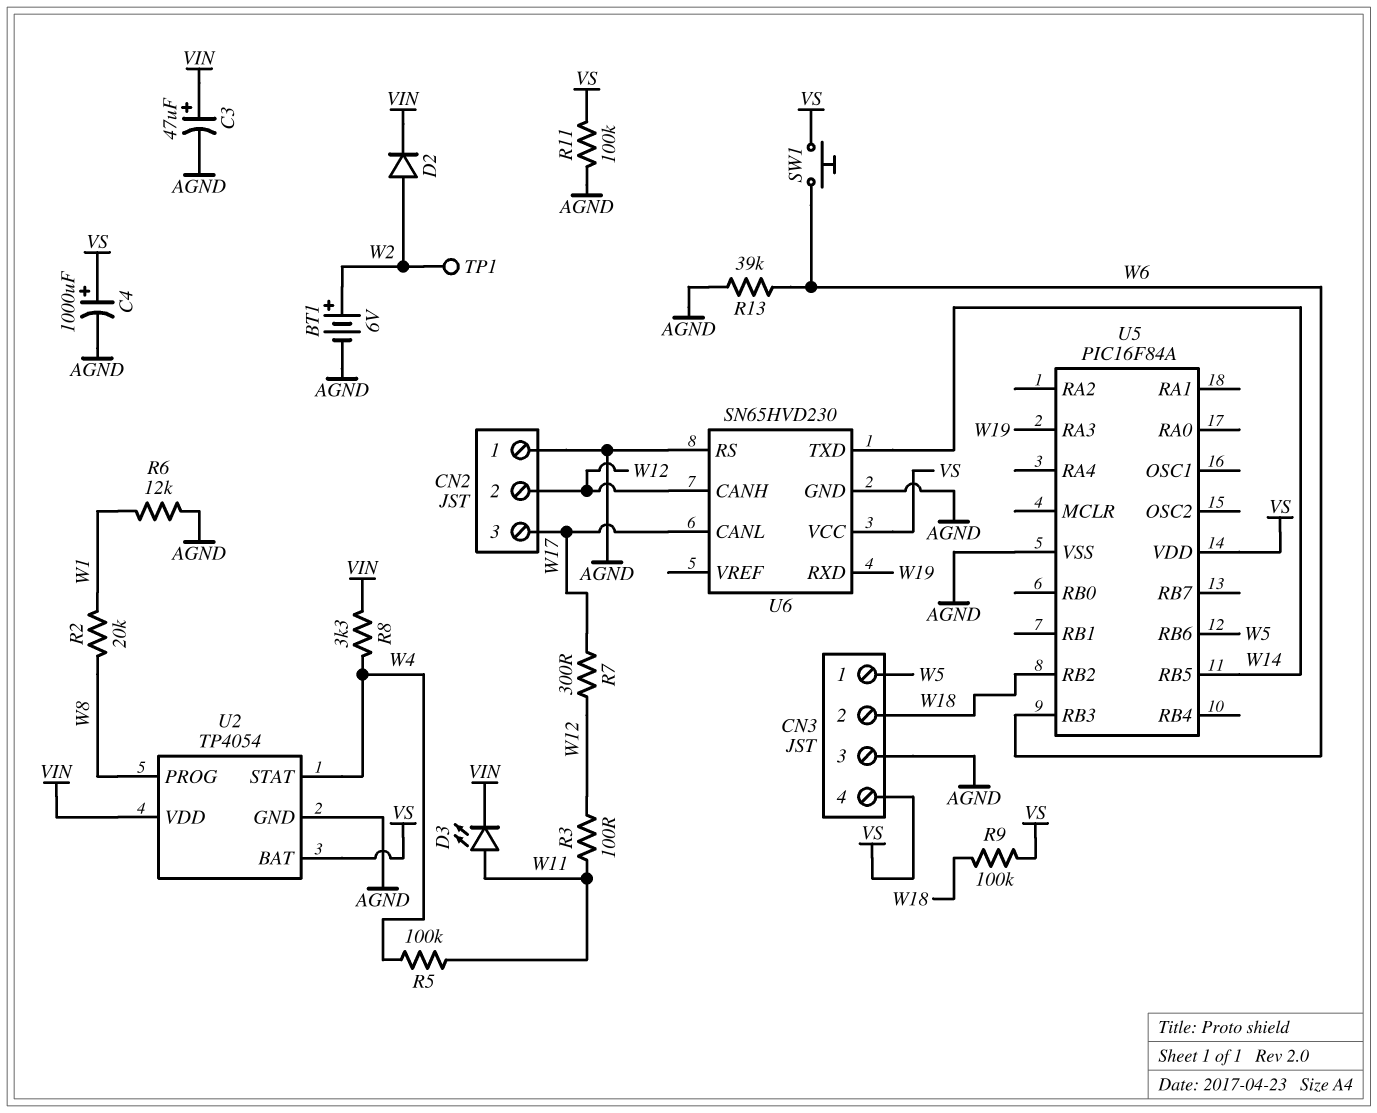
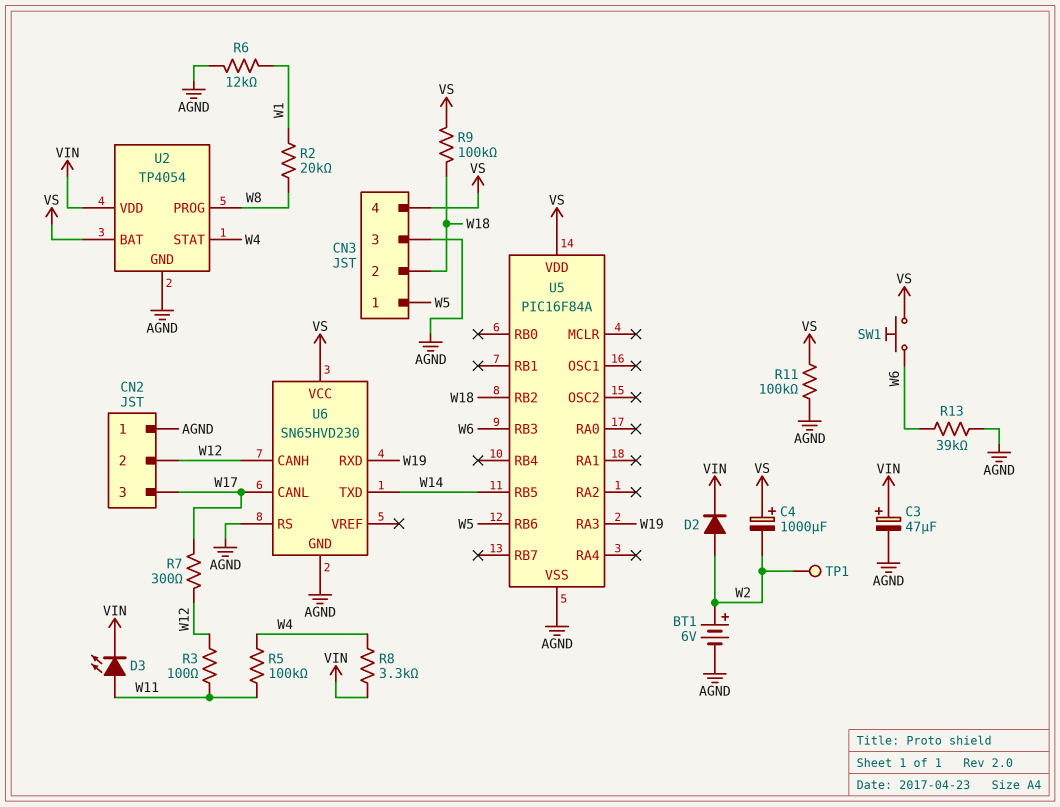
C4: 1000uF (plus VS, minus AGND) -> 1000uF (plus VS, minus W2)

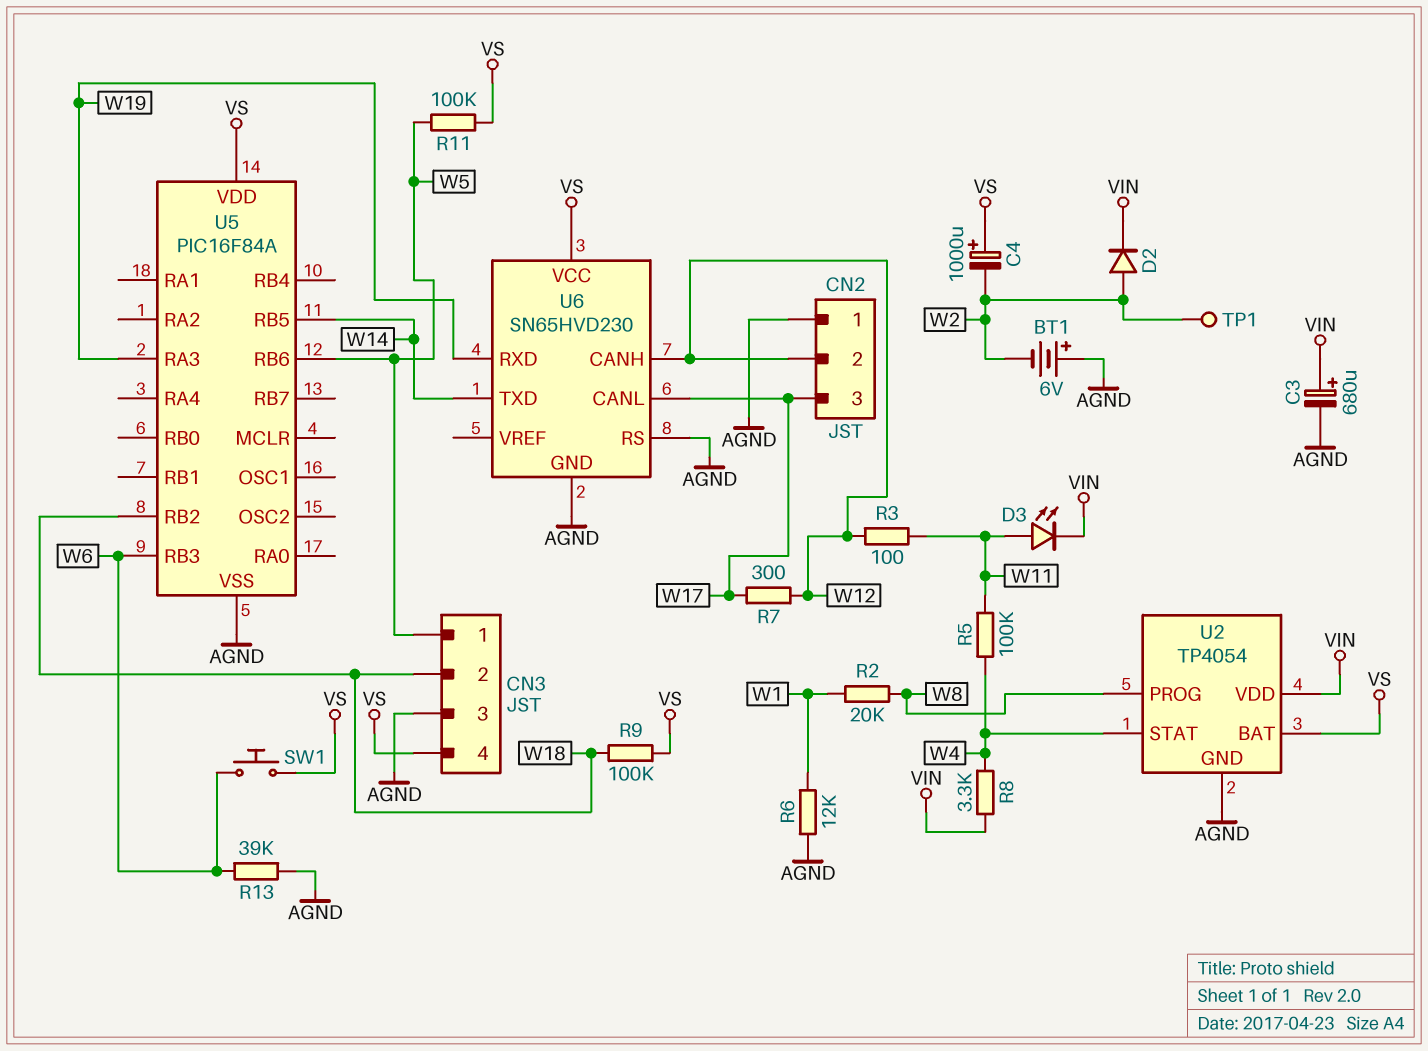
BT1: 6V (plus W2, minus AGND) -> 6V (plus AGND, minus W2)
C3: 47uF (plus VIN, minus AGND) -> 680uF (plus VIN, minus AGND)
R11: 100k (AGND, VS) -> 100k (VS, W5)

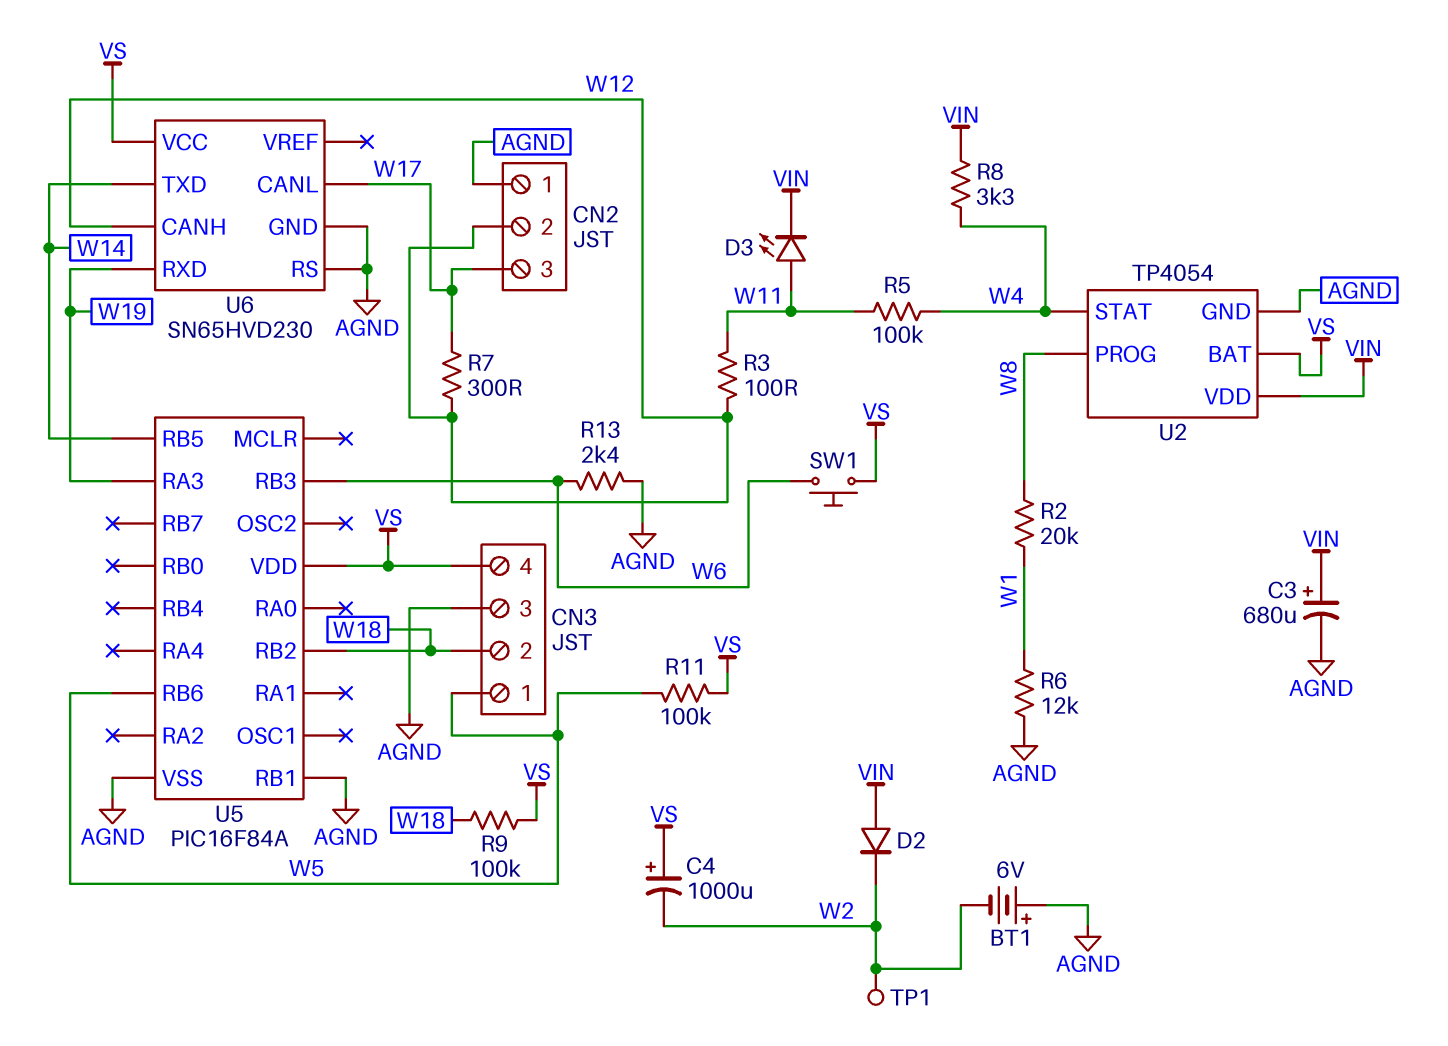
D2: diode (A W2, K VIN) -> diode (A VIN, K W2)
R13: 39k (AGND, W6) -> 2.4k (AGND, W6)
U5 pin RB1: none -> AGND

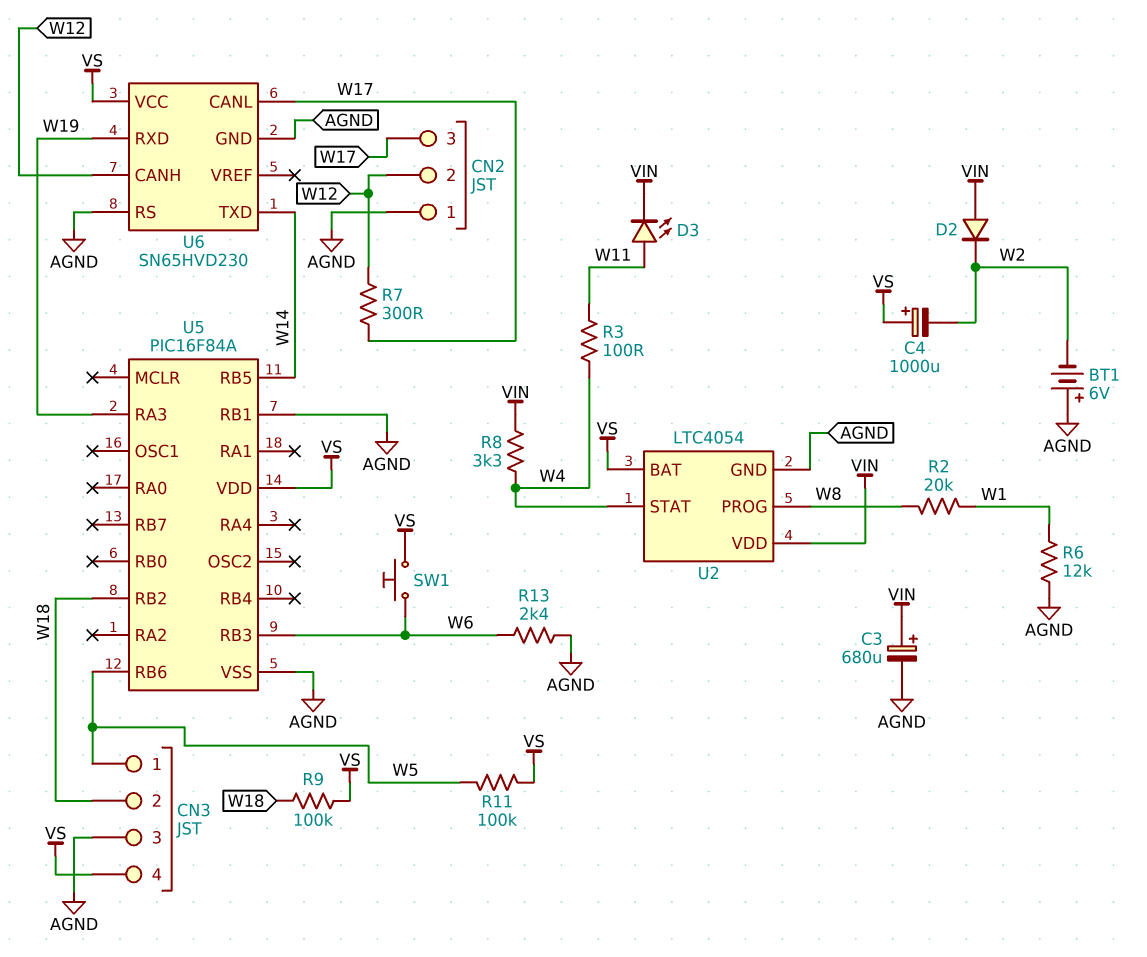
R3: 100 (W11, W12) -> 100 (W4, W11)
R5: 100k (W4, W11) -> none
TP1: test point (W2) -> none
U2: TP4054 -> LTC4054

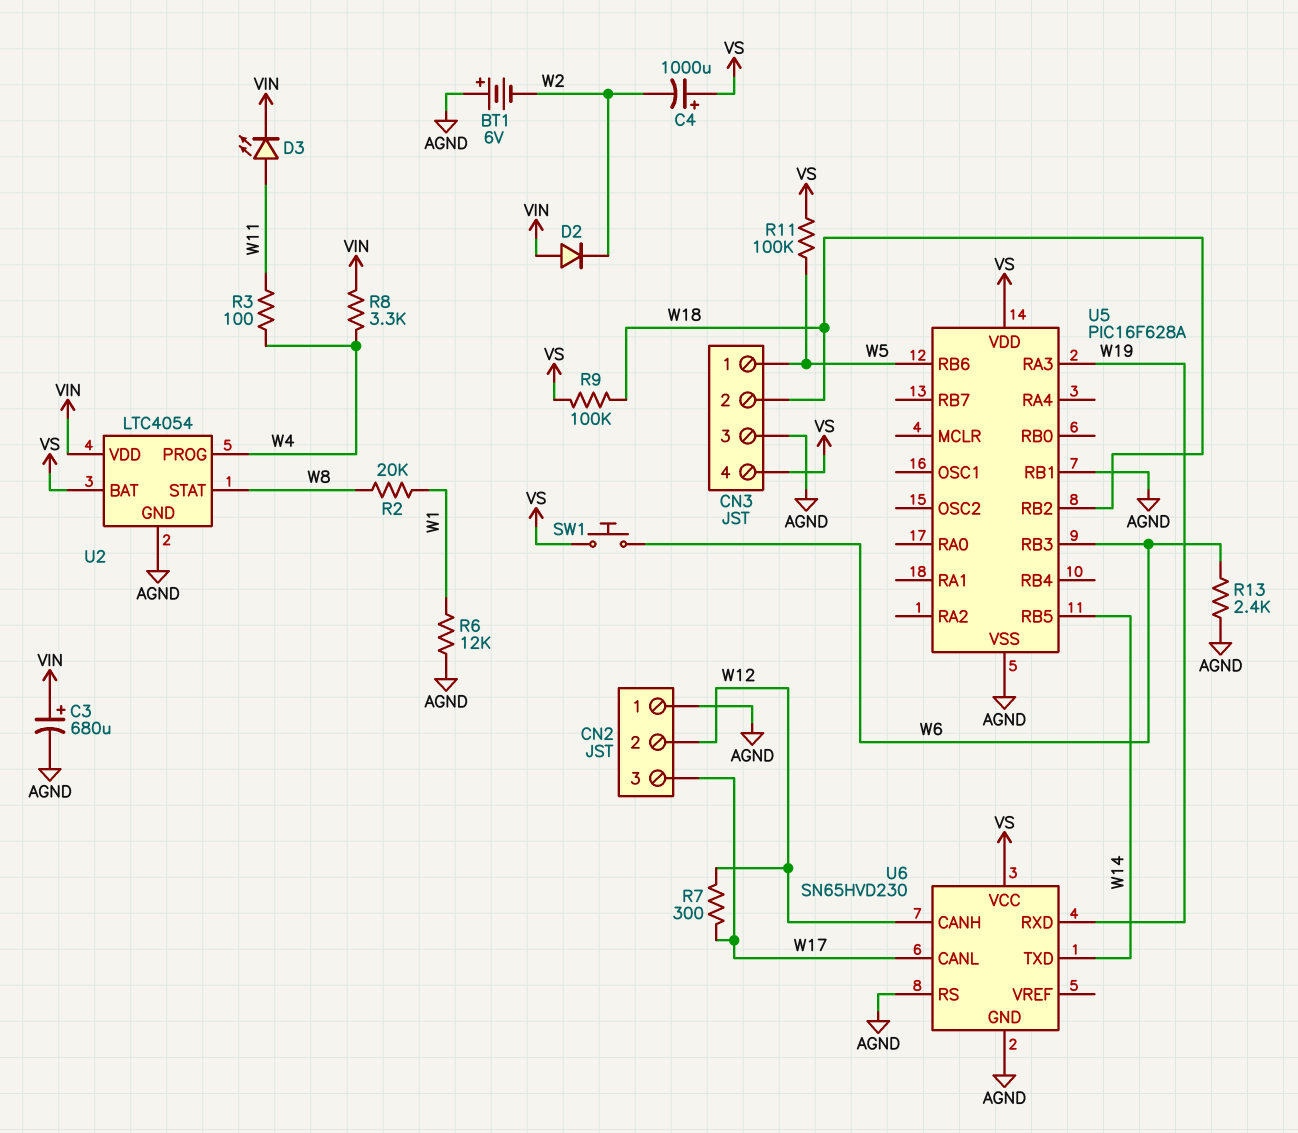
U2 pin PROG: W8 -> W4
U2 pin STAT: W4 -> W8
U5: PIC16F84A -> PIC16F628A

